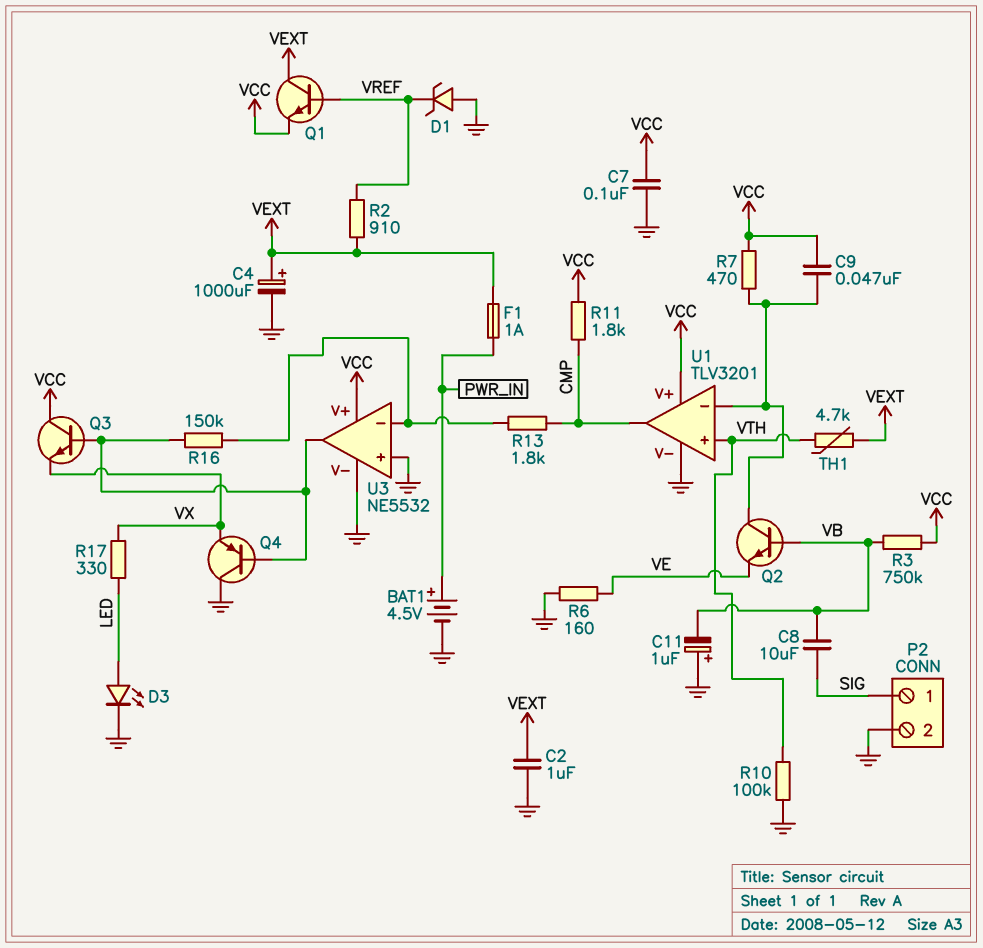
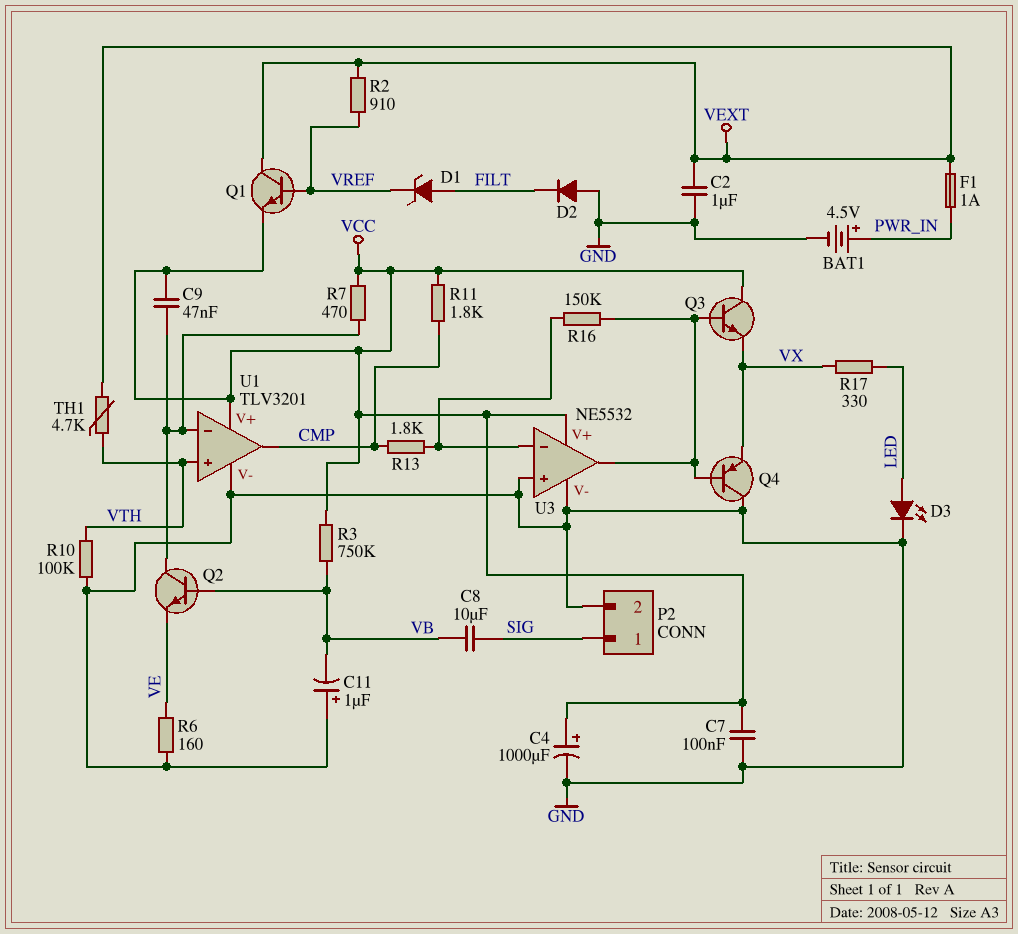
C4: 1000uF (plus VEXT, minus GND) -> 1000uF (plus VCC, minus GND)
D1: zener (A GND, K VREF) -> zener (A FILT, K VREF)
D2: none -> diode (A GND, K FILT)

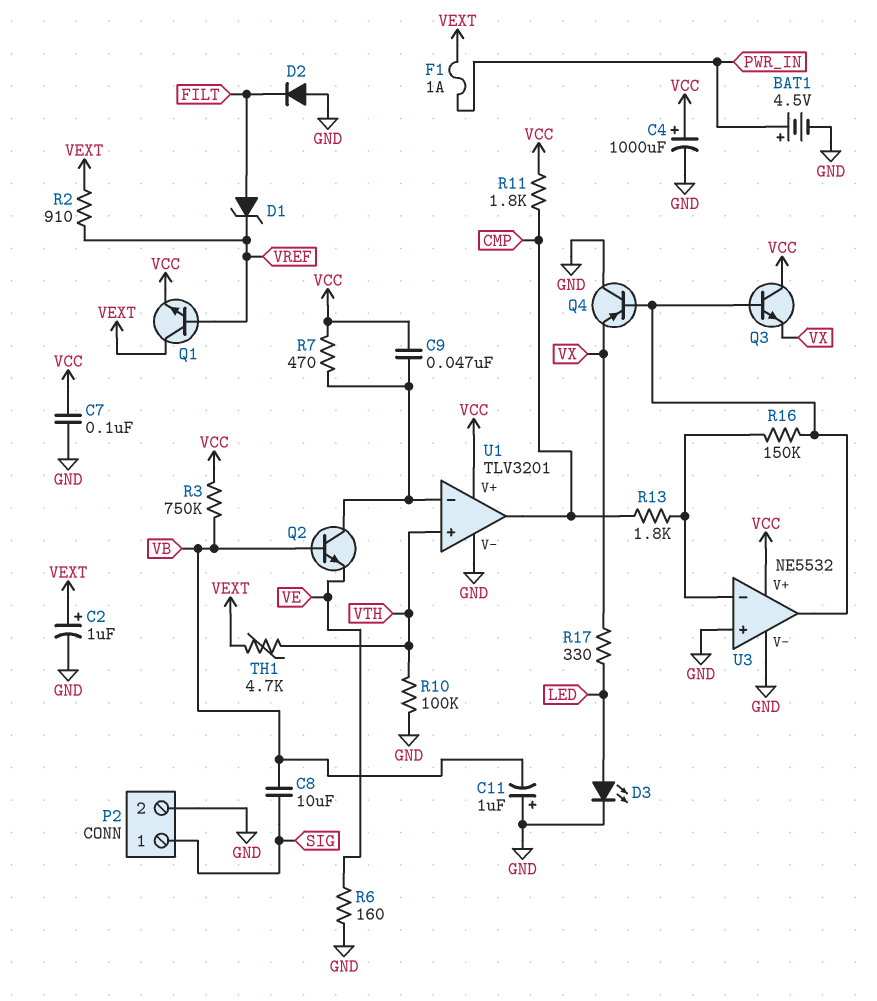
C2: 1uF (GND, VEXT) -> 1uF (plus VEXT, minus GND)

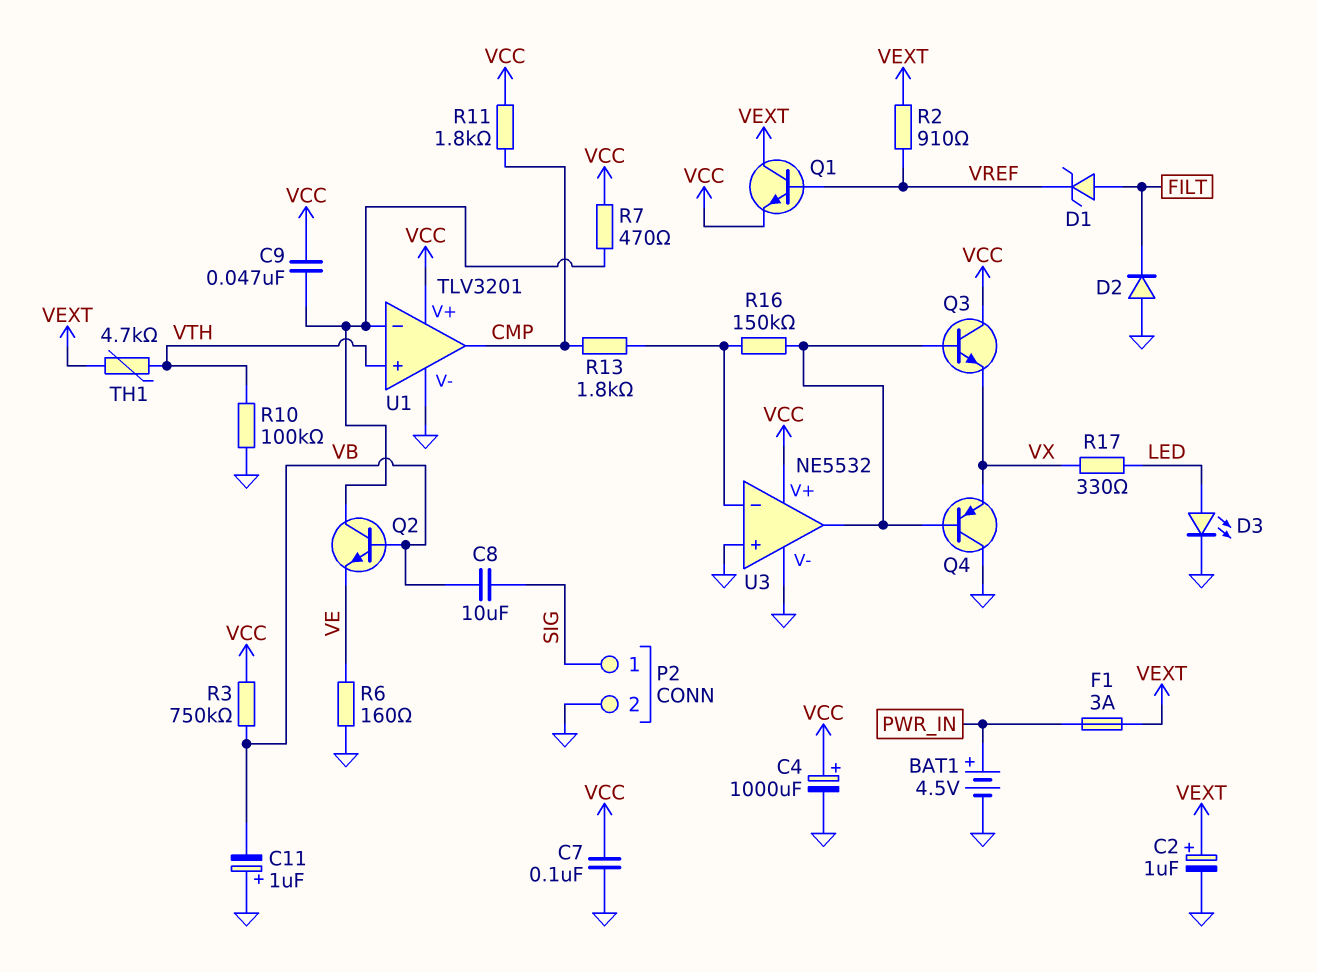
F1: 1A (PWR_IN, VEXT) -> 3A (PWR_IN, VEXT)

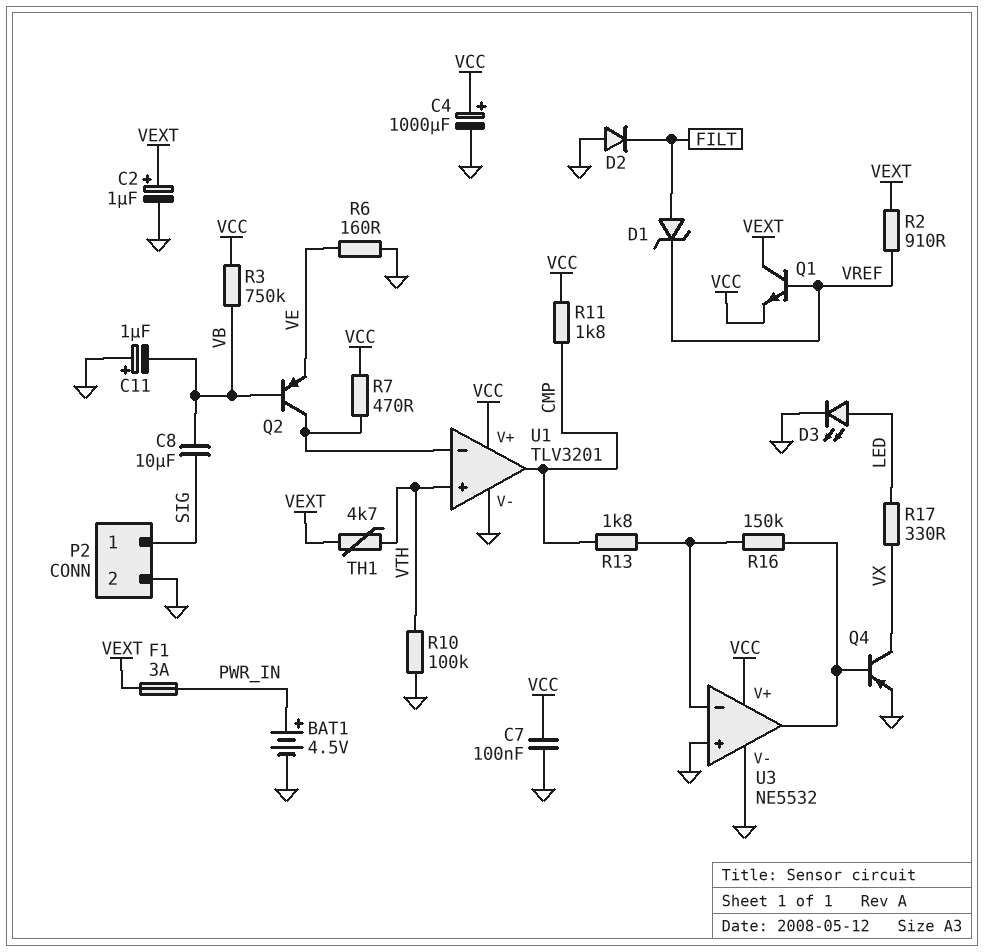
C9: 47nF (U1/in-, VCC) -> none
Q2: NPN (B VB, C U1/in-, E VE) -> PNP (B VB, C U1/in-, E VE)
Q3: NPN (B U3/out, C VCC, E VX) -> none
Q4: PNP (B U3/out, C GND, E VX) -> PNP (B U3/out, C VX, E GND)

